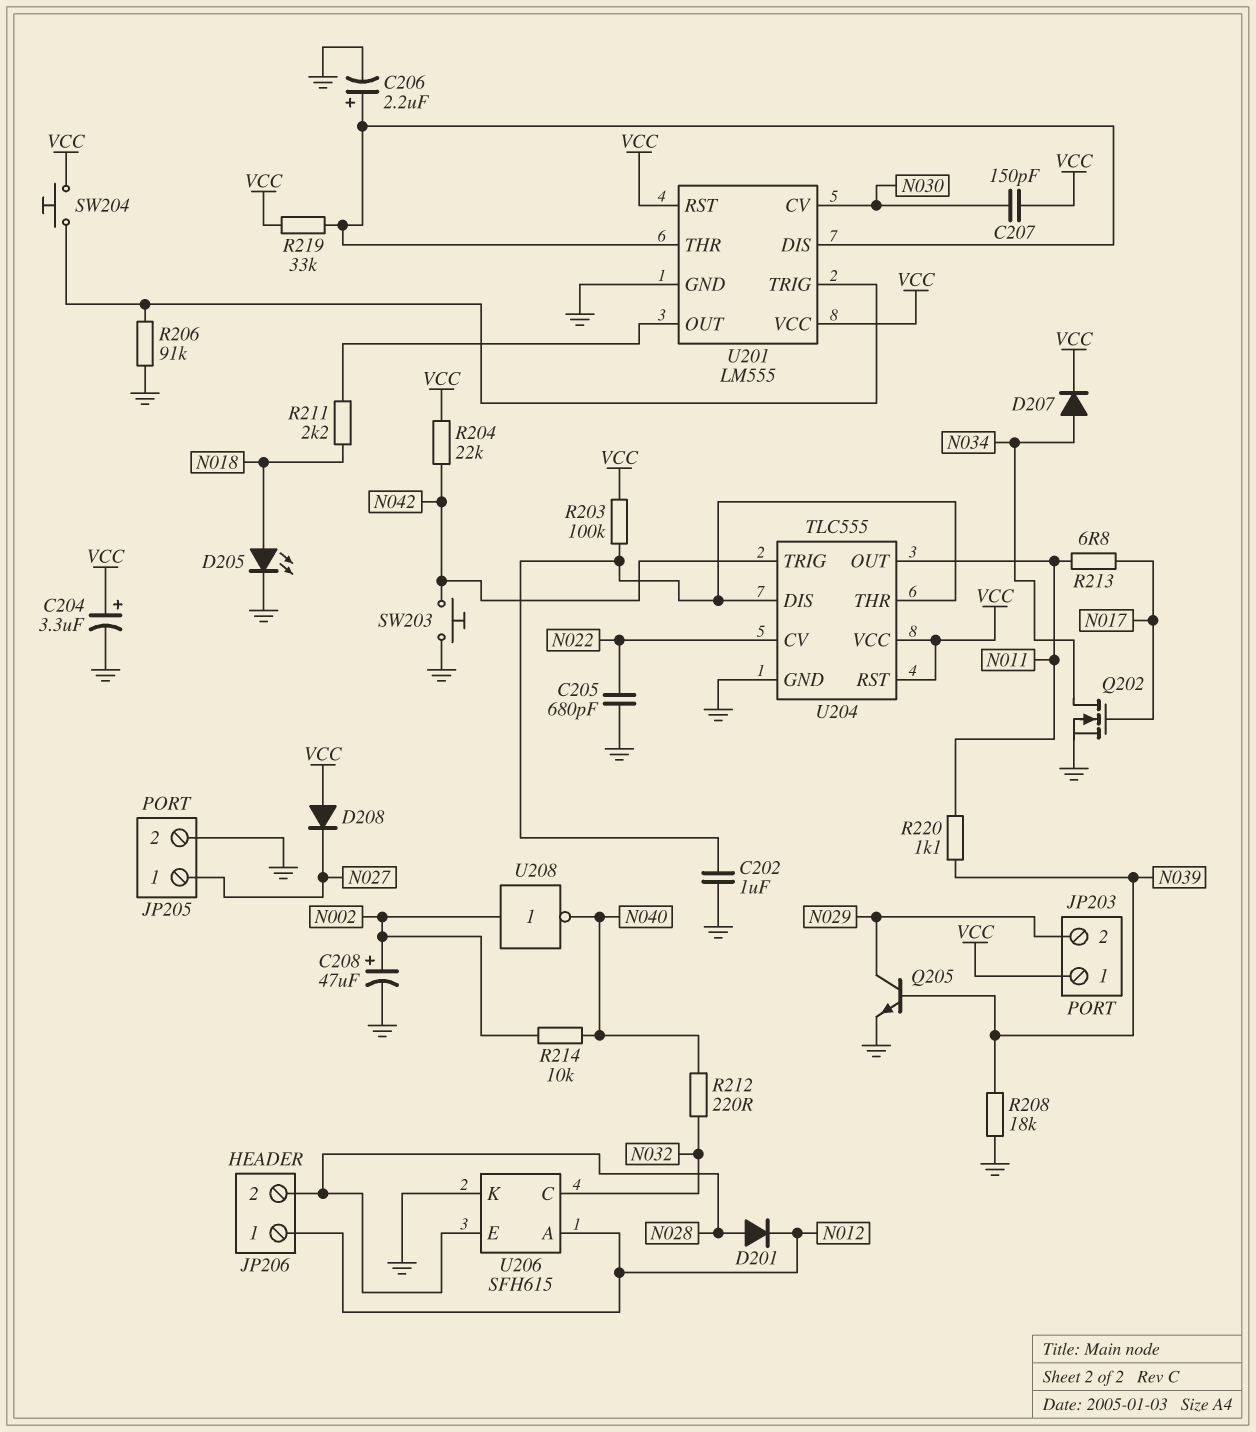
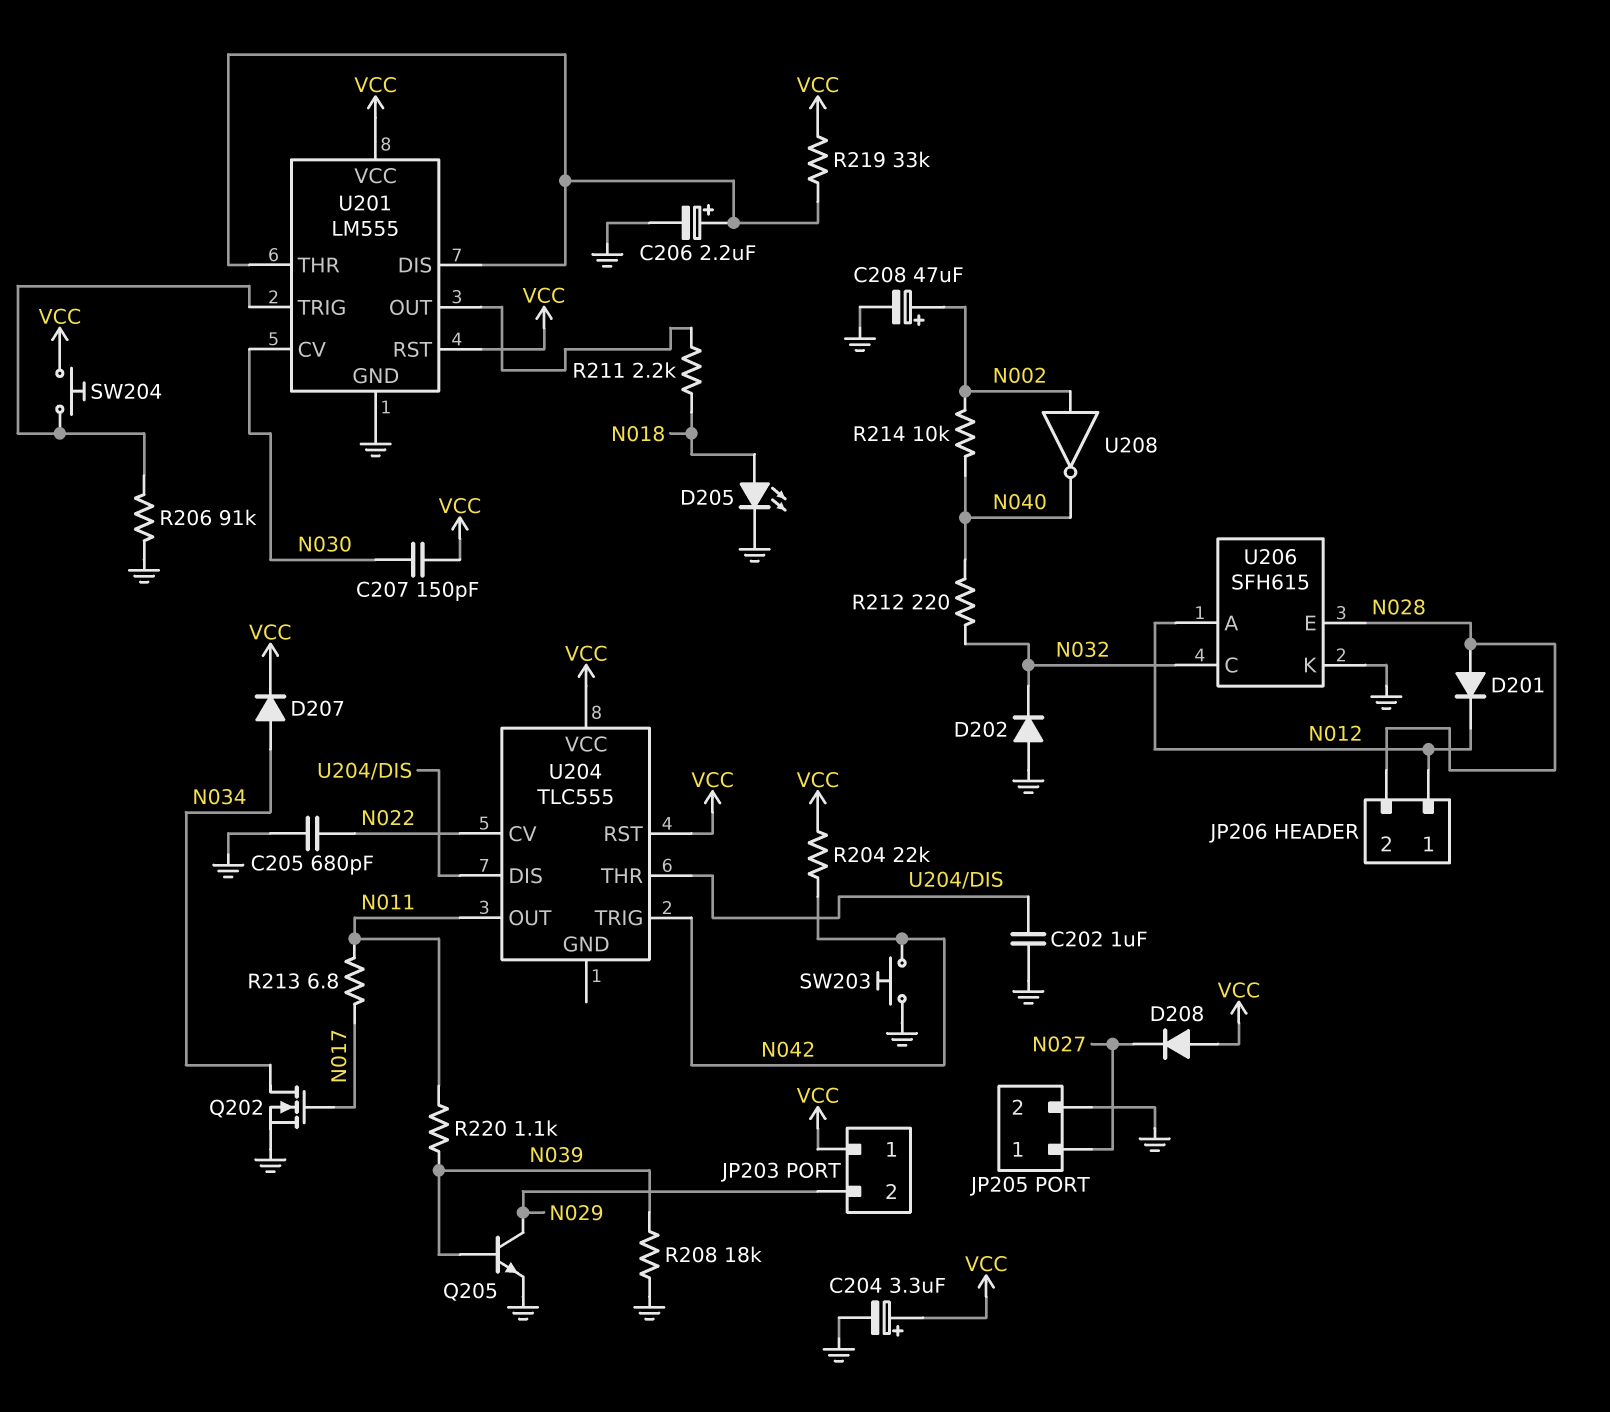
D202: none -> diode (A GND, K N032)
R203: 100k (U204/DIS, VCC) -> none
U204 pin GND: GND -> none

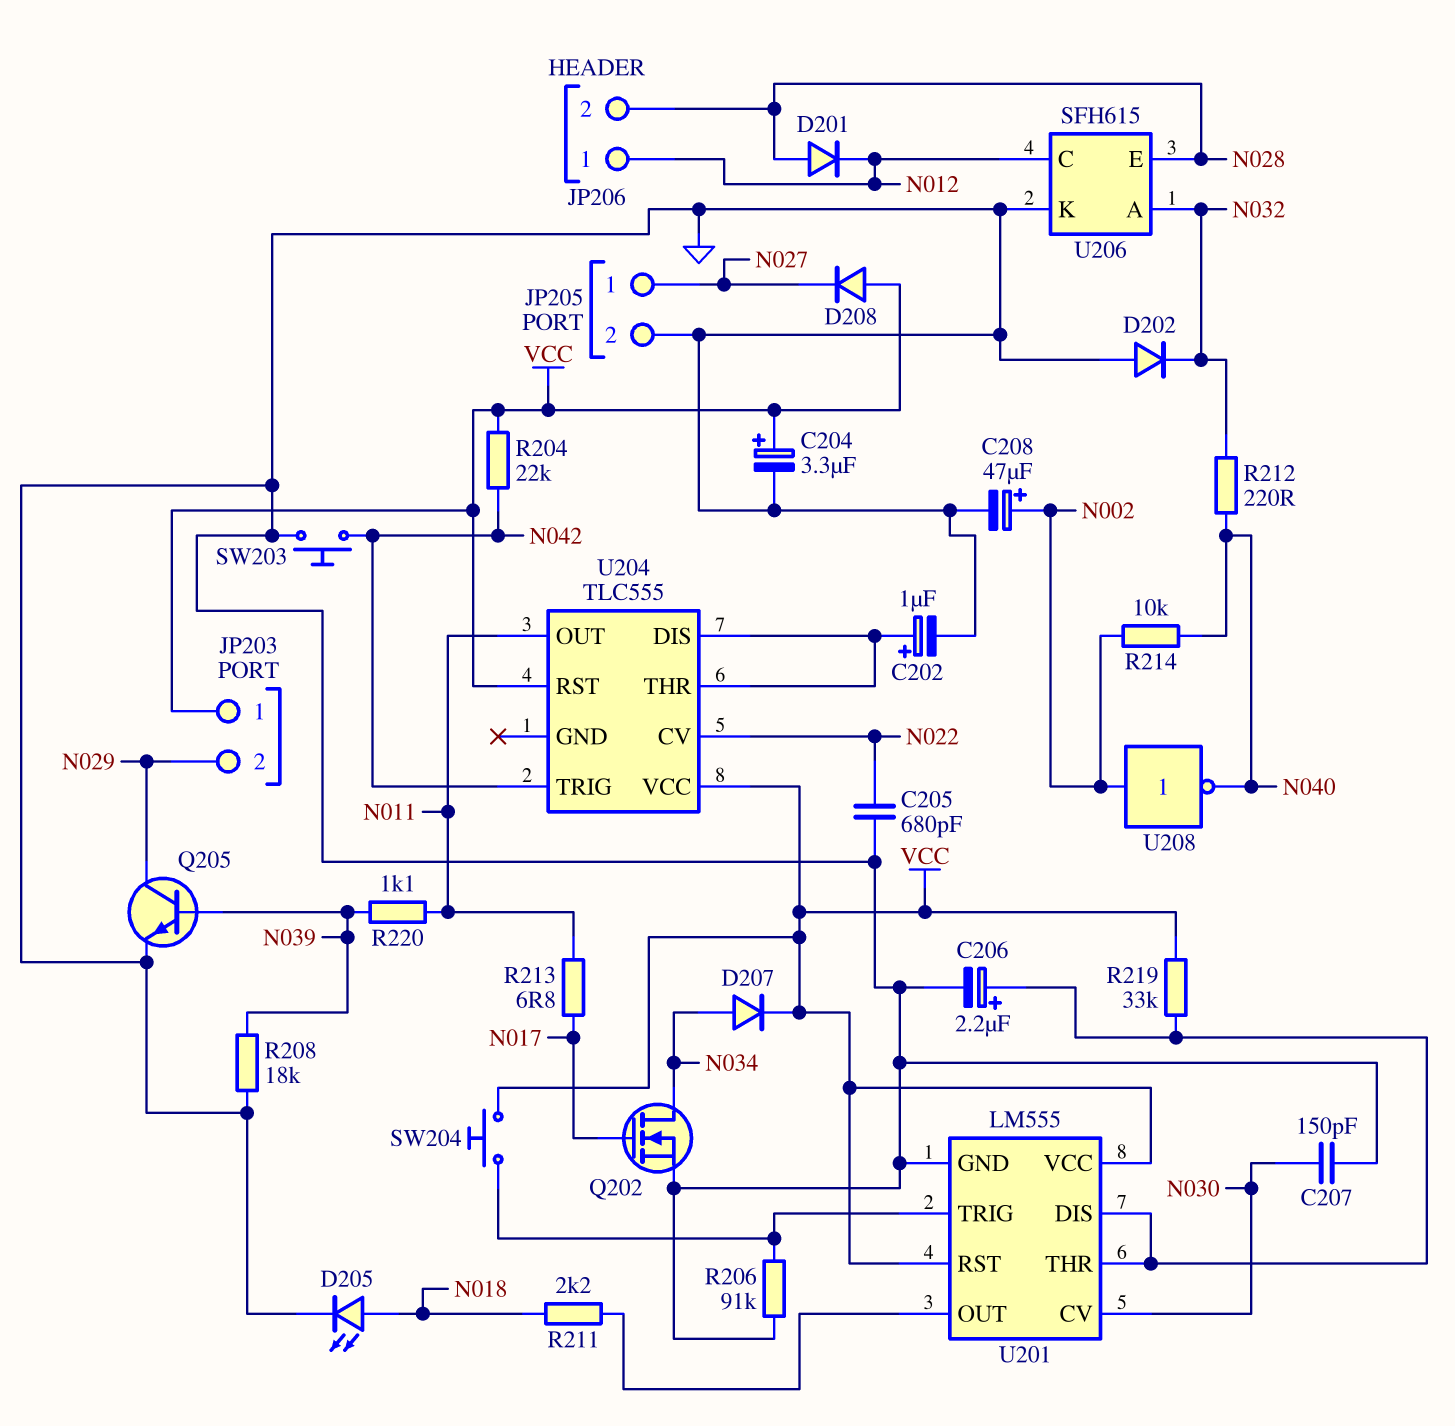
C202: 1uF (GND, U204/DIS) -> 1uF (plus U204/DIS, minus GND)
C207: 150pF (N030, VCC) -> 150pF (GND, N030)
U206 pin A: N012 -> N032
U206 pin C: N032 -> N012

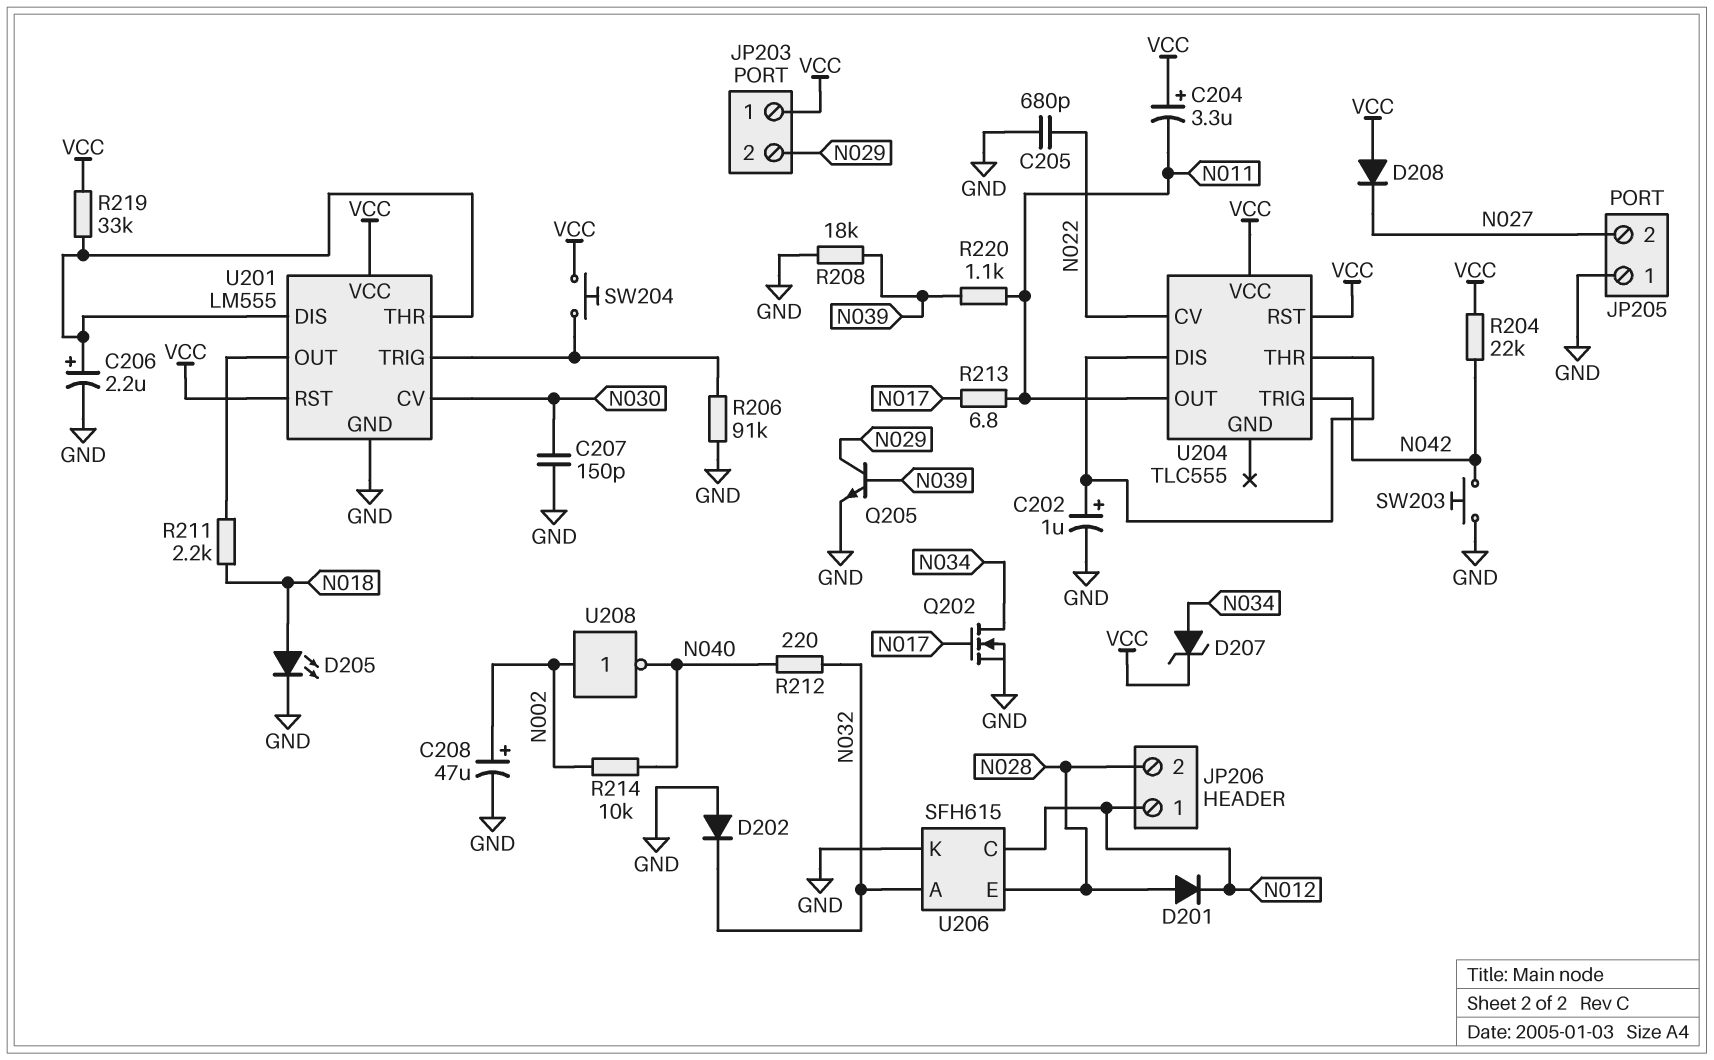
C204: 3.3uF (plus VCC, minus GND) -> 3.3uF (plus VCC, minus N011)
D207: diode (A N034, K VCC) -> zener (A N034, K VCC)
JP205 pin 1: N027 -> GND
JP205 pin 2: GND -> N027

